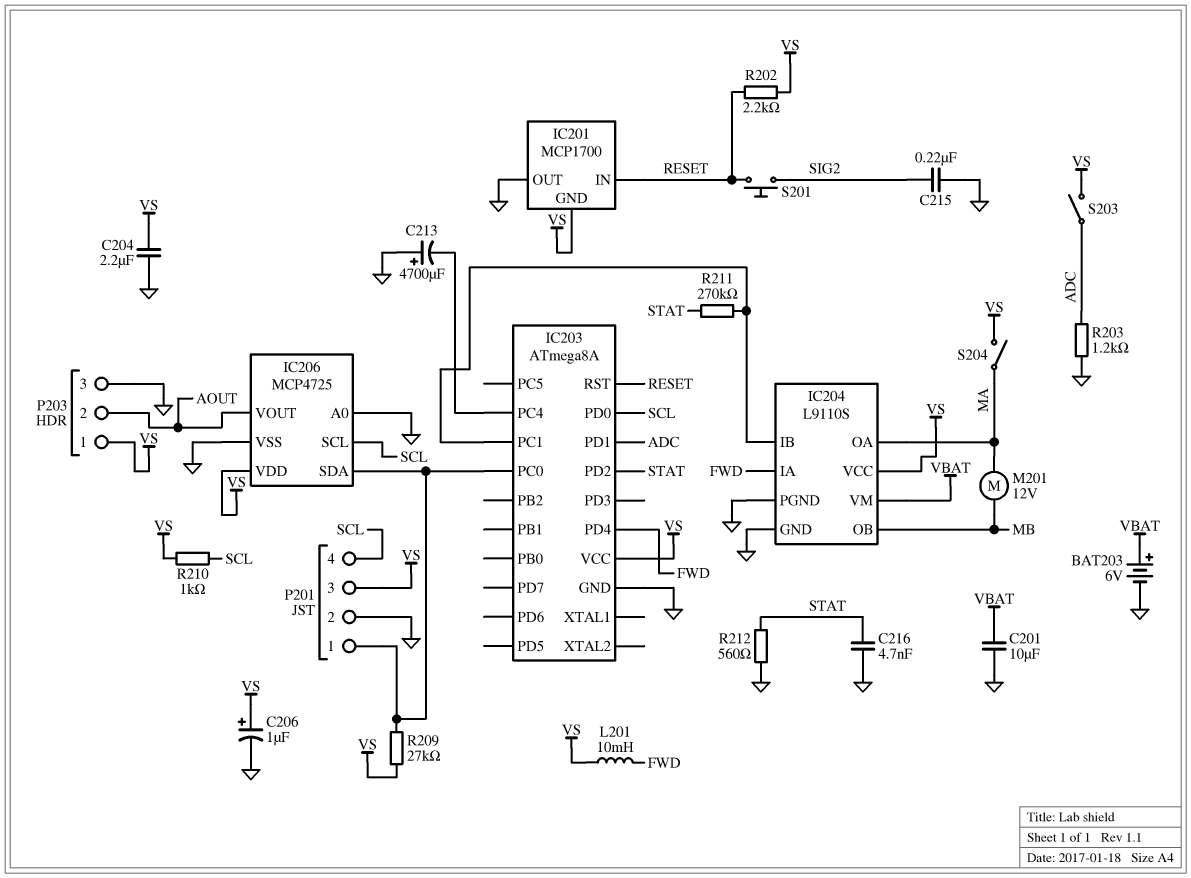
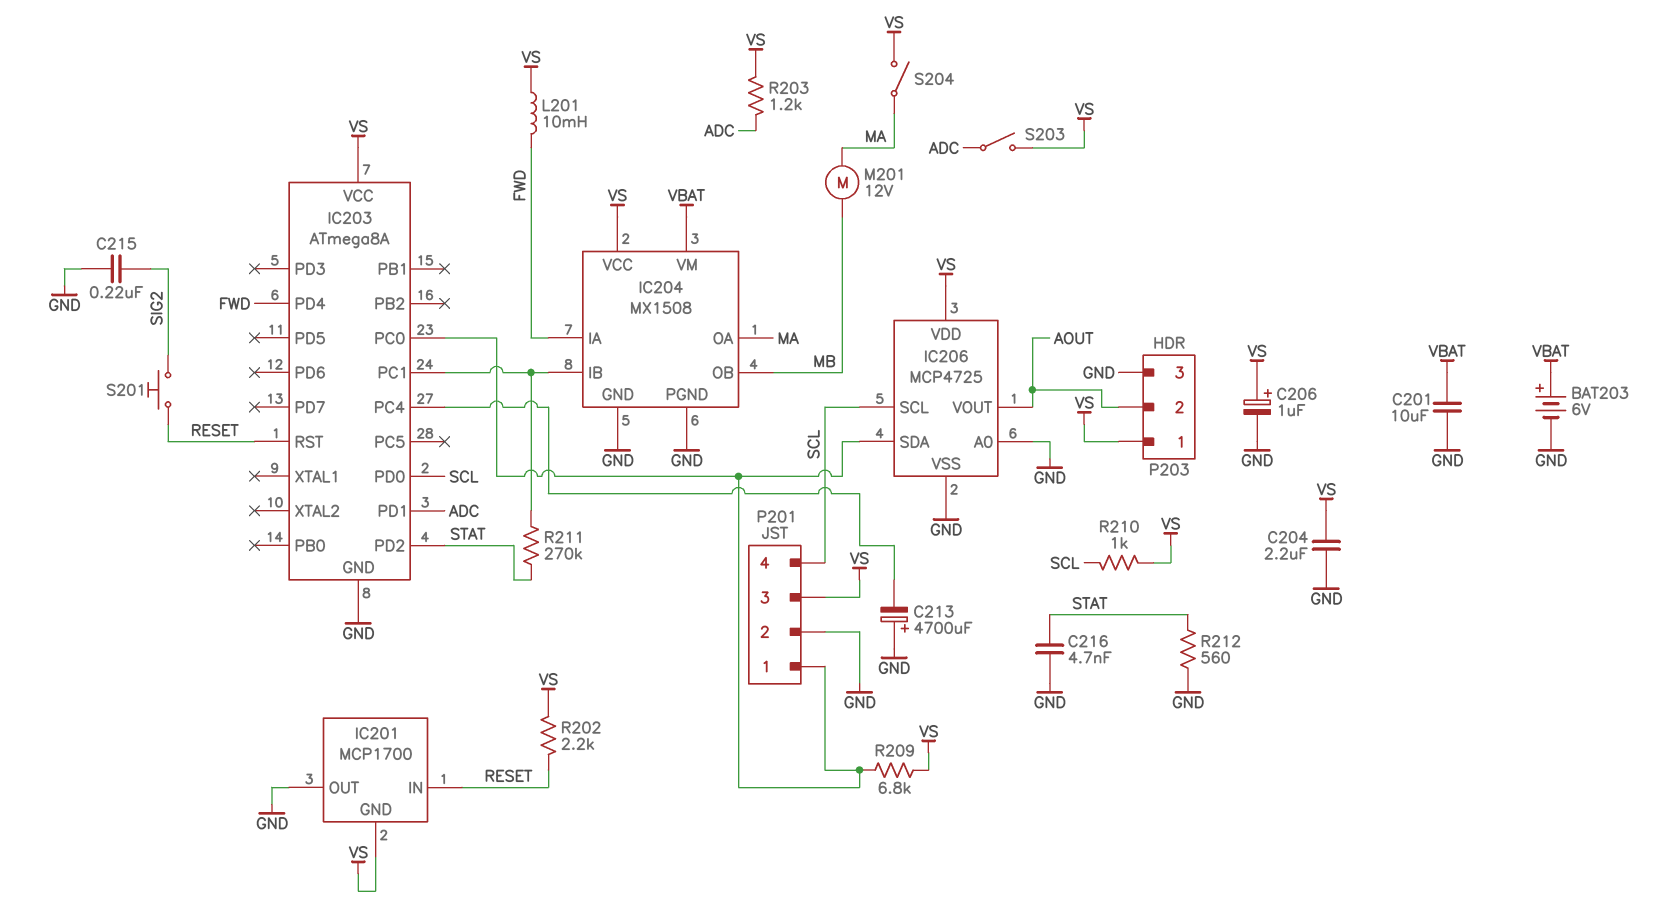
IC204: L9110S -> MX1508
R203: 1.2k (ADC, GND) -> 1.2k (ADC, VS)
R209: 27k (IC203/PC0, VS) -> 6.8k (IC203/PC0, VS)

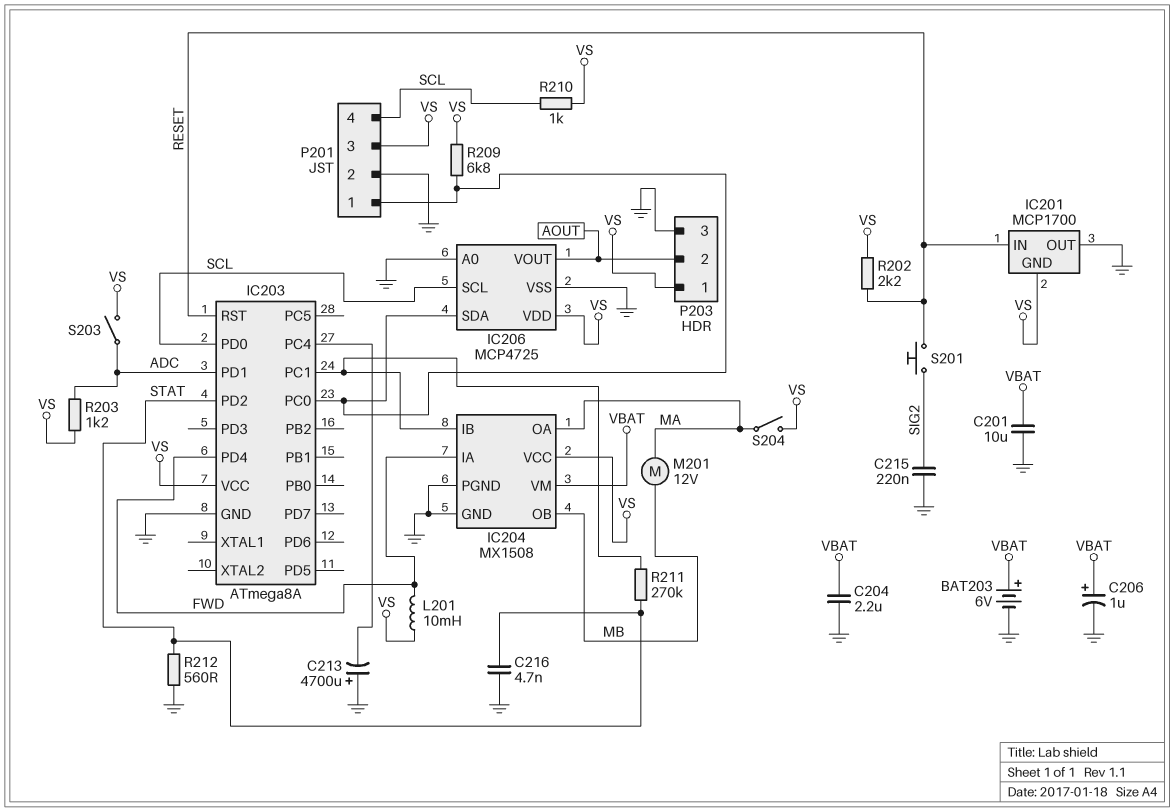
C204: 2.2uF (GND, VS) -> 2.2uF (GND, VBAT)
C206: 1uF (plus VS, minus GND) -> 1uF (plus VBAT, minus GND)

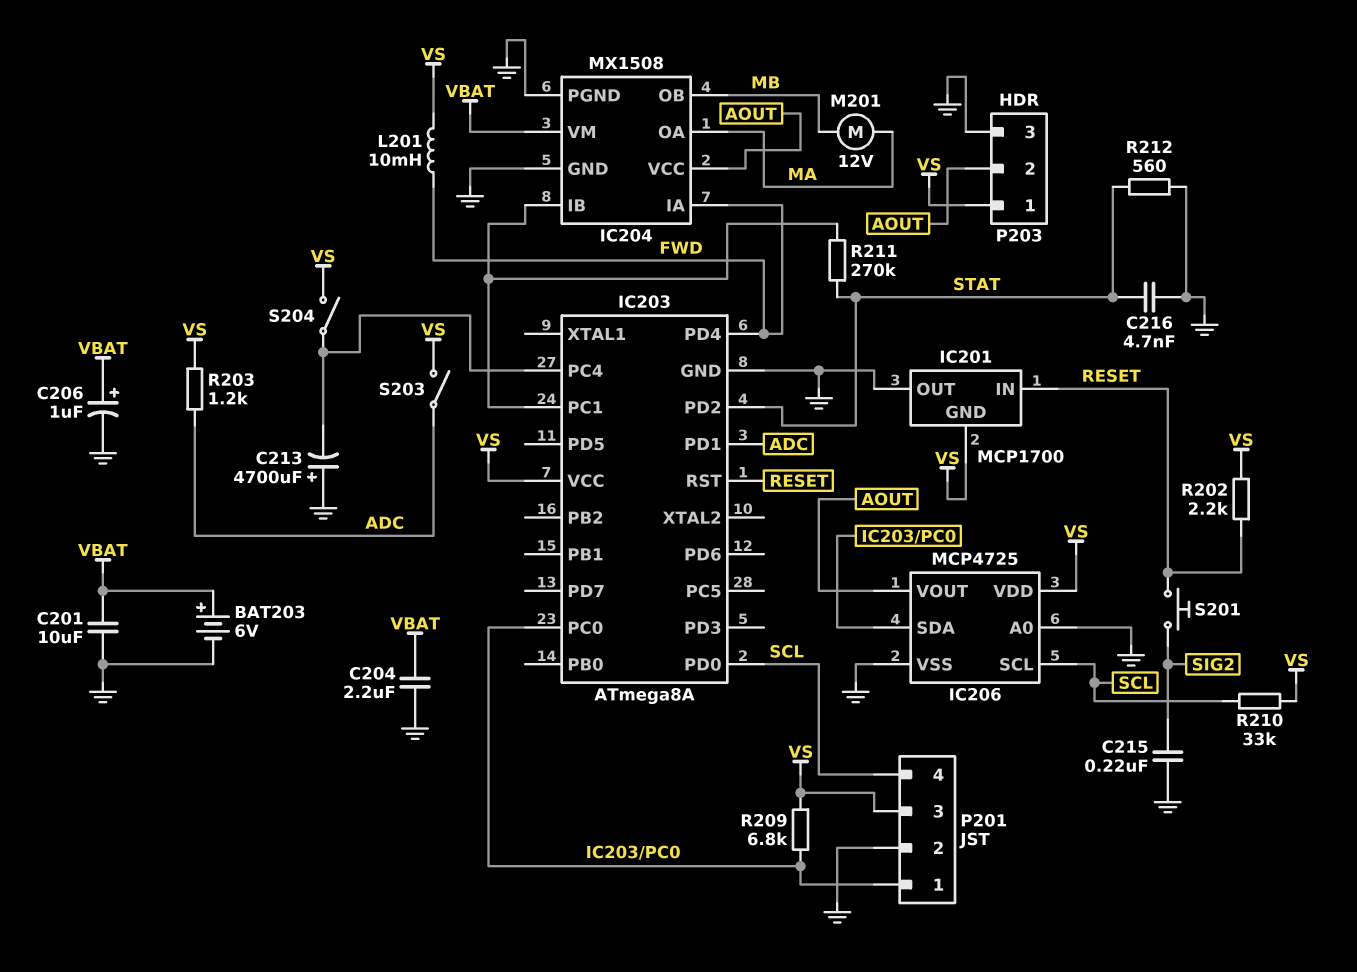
IC204 pin VCC: VS -> AOUT
R210: 1k (SCL, VS) -> 33k (SCL, VS)
S204: switch (MA, VS) -> switch (IC203/PC4, VS)

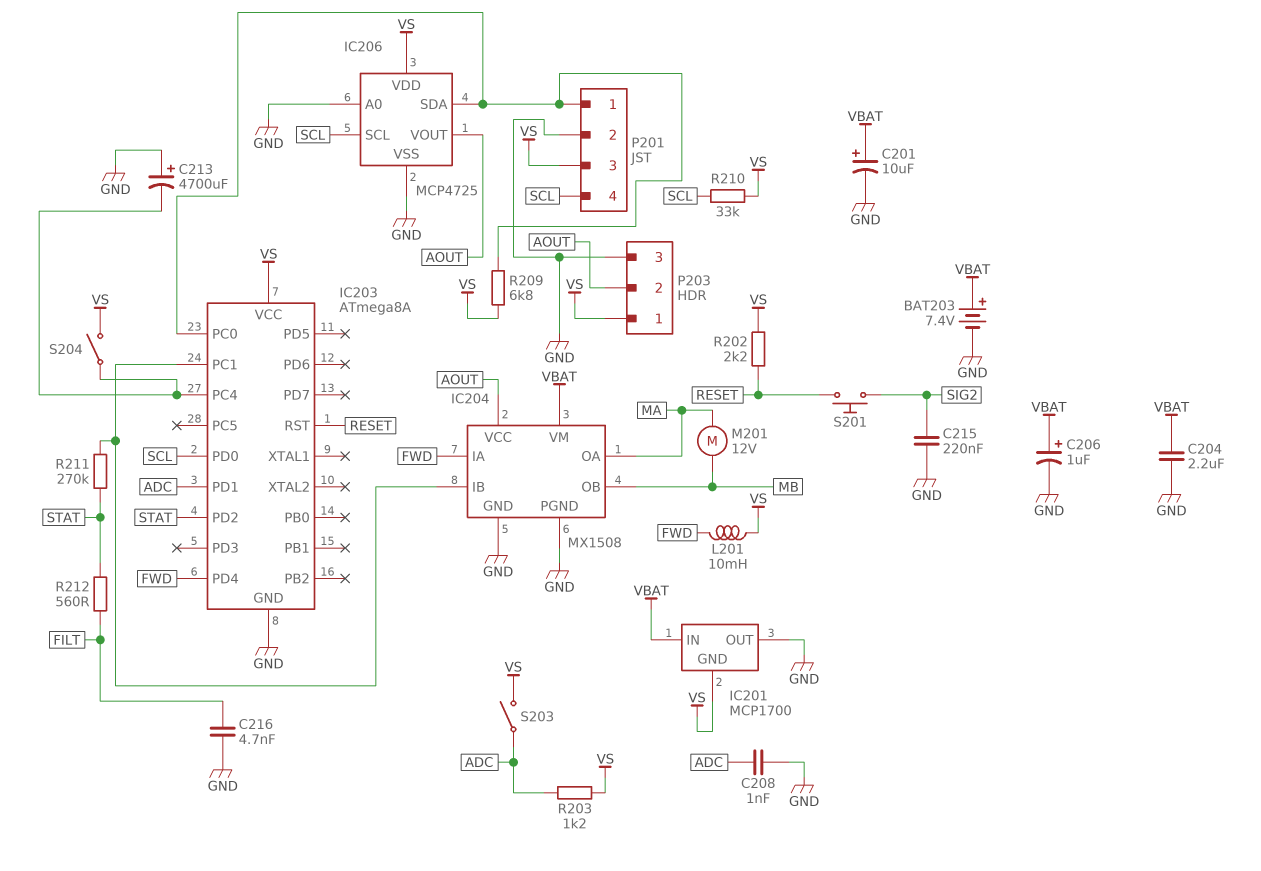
BAT203: 6V (plus VBAT, minus GND) -> 7.4V (plus VBAT, minus GND)
C201: 10uF (GND, VBAT) -> 10uF (plus VBAT, minus GND)
C208: none -> 1nF (ADC, GND)
C216: 4.7nF (GND, STAT) -> 4.7nF (FILT, GND)
IC201 pin IN: RESET -> VBAT
R212: 560 (GND, STAT) -> 560 (FILT, STAT)

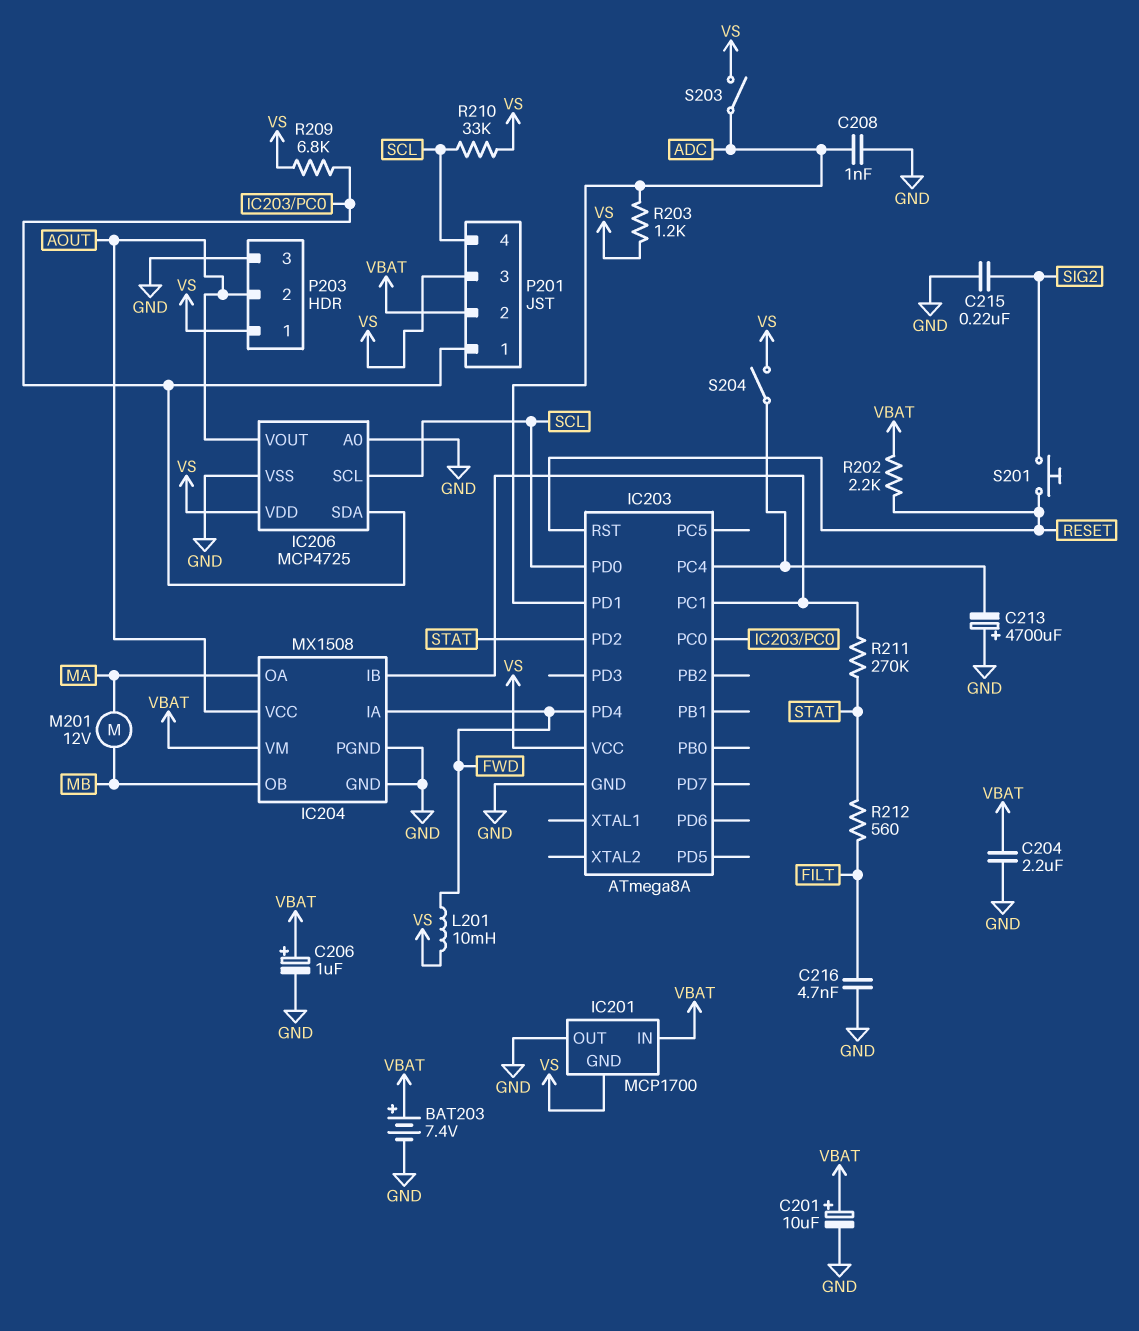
P201 pin 2: GND -> VBAT
R202: 2.2k (RESET, VS) -> 2.2k (RESET, VBAT)

